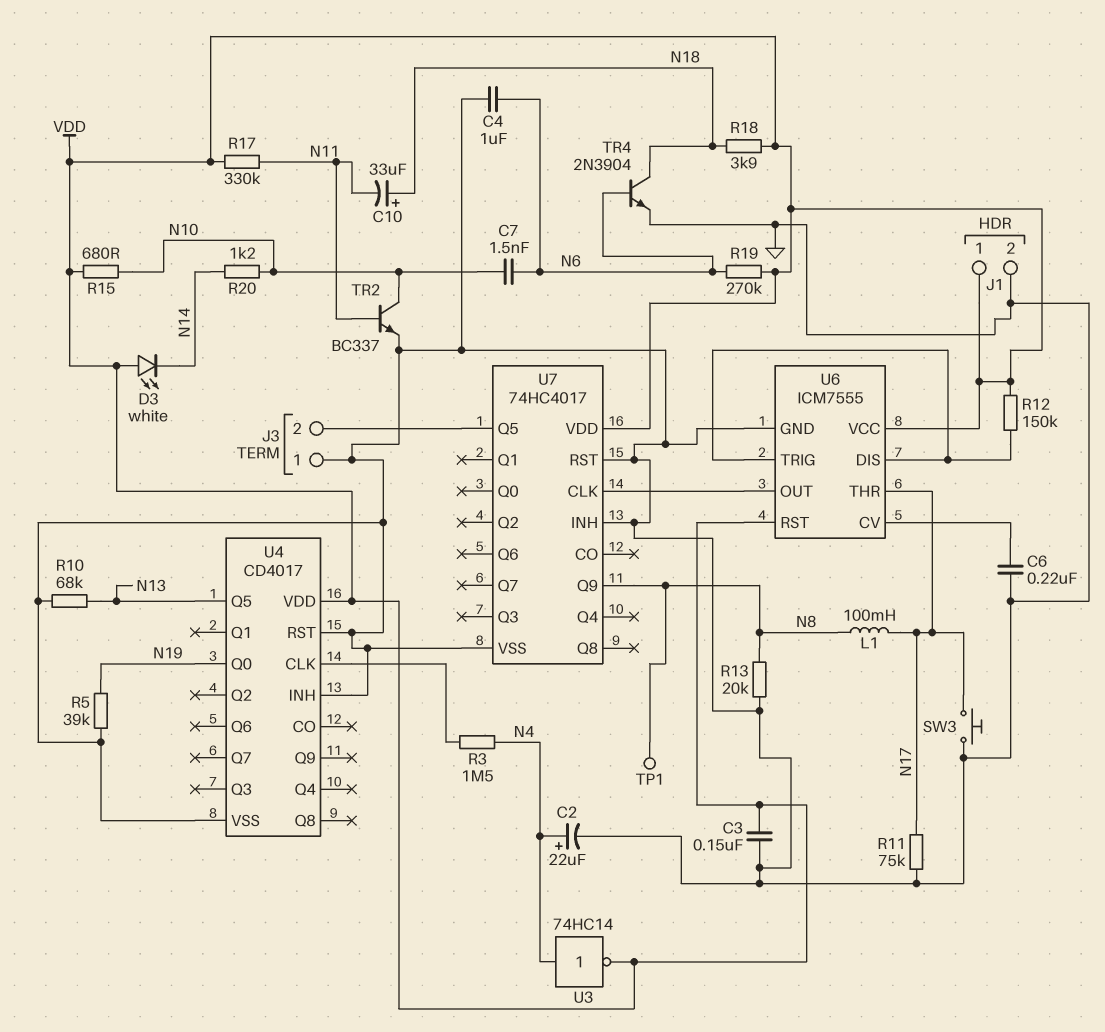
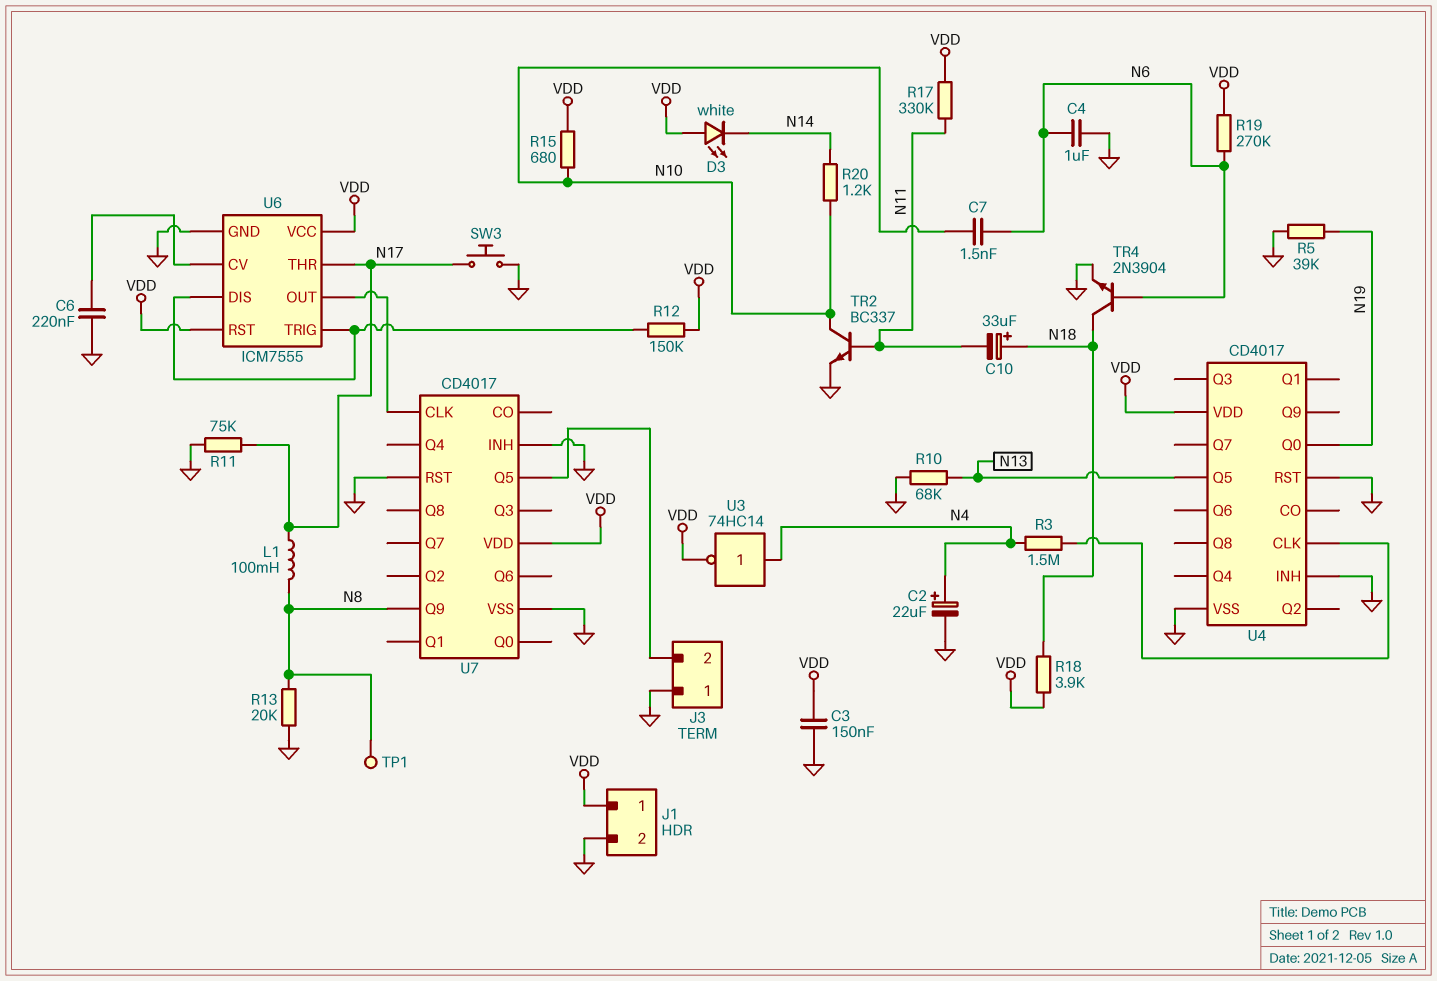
U7: 74HC4017 -> CD4017

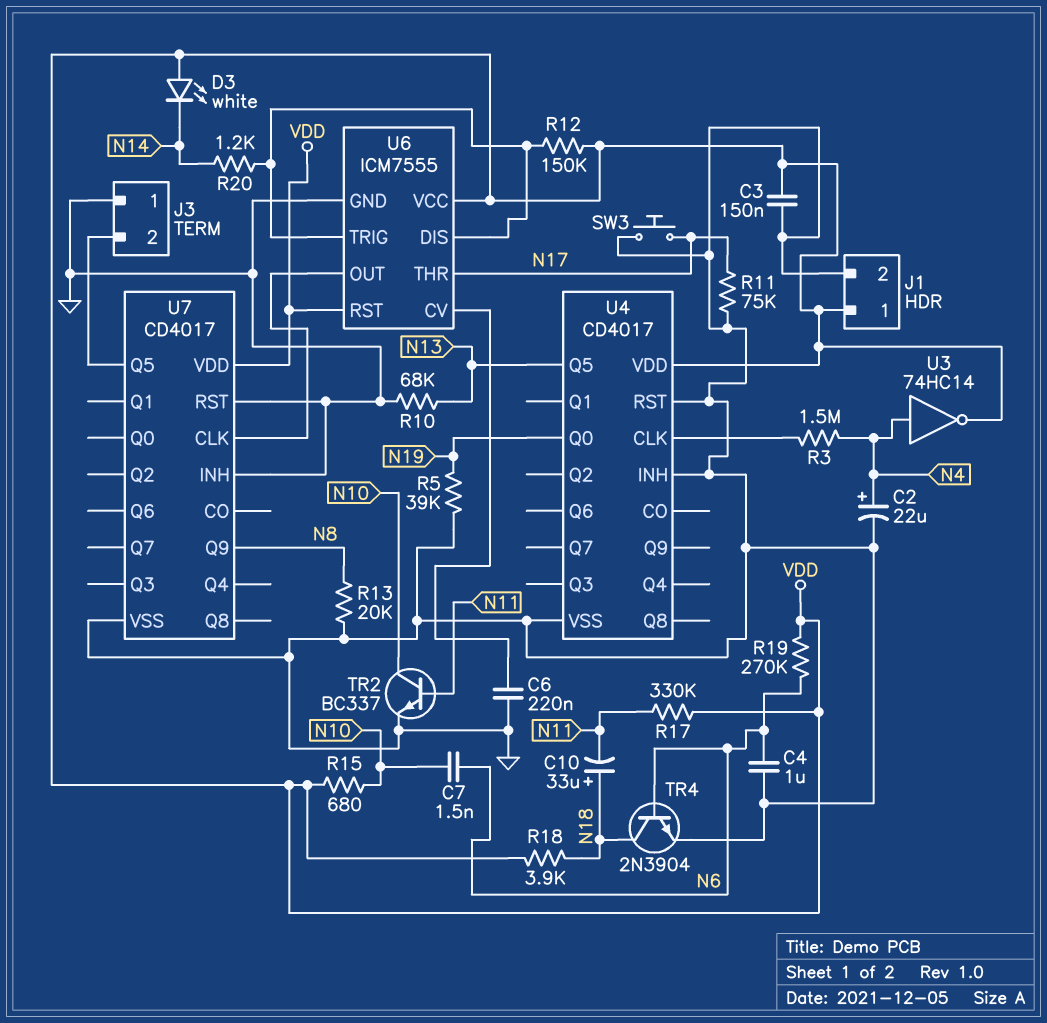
L1: 100mH (N8, N17) -> none
R20: 1.2k (N10, N14) -> 1.2k (N14, U6/DIS)
TP1: test point (N8) -> none

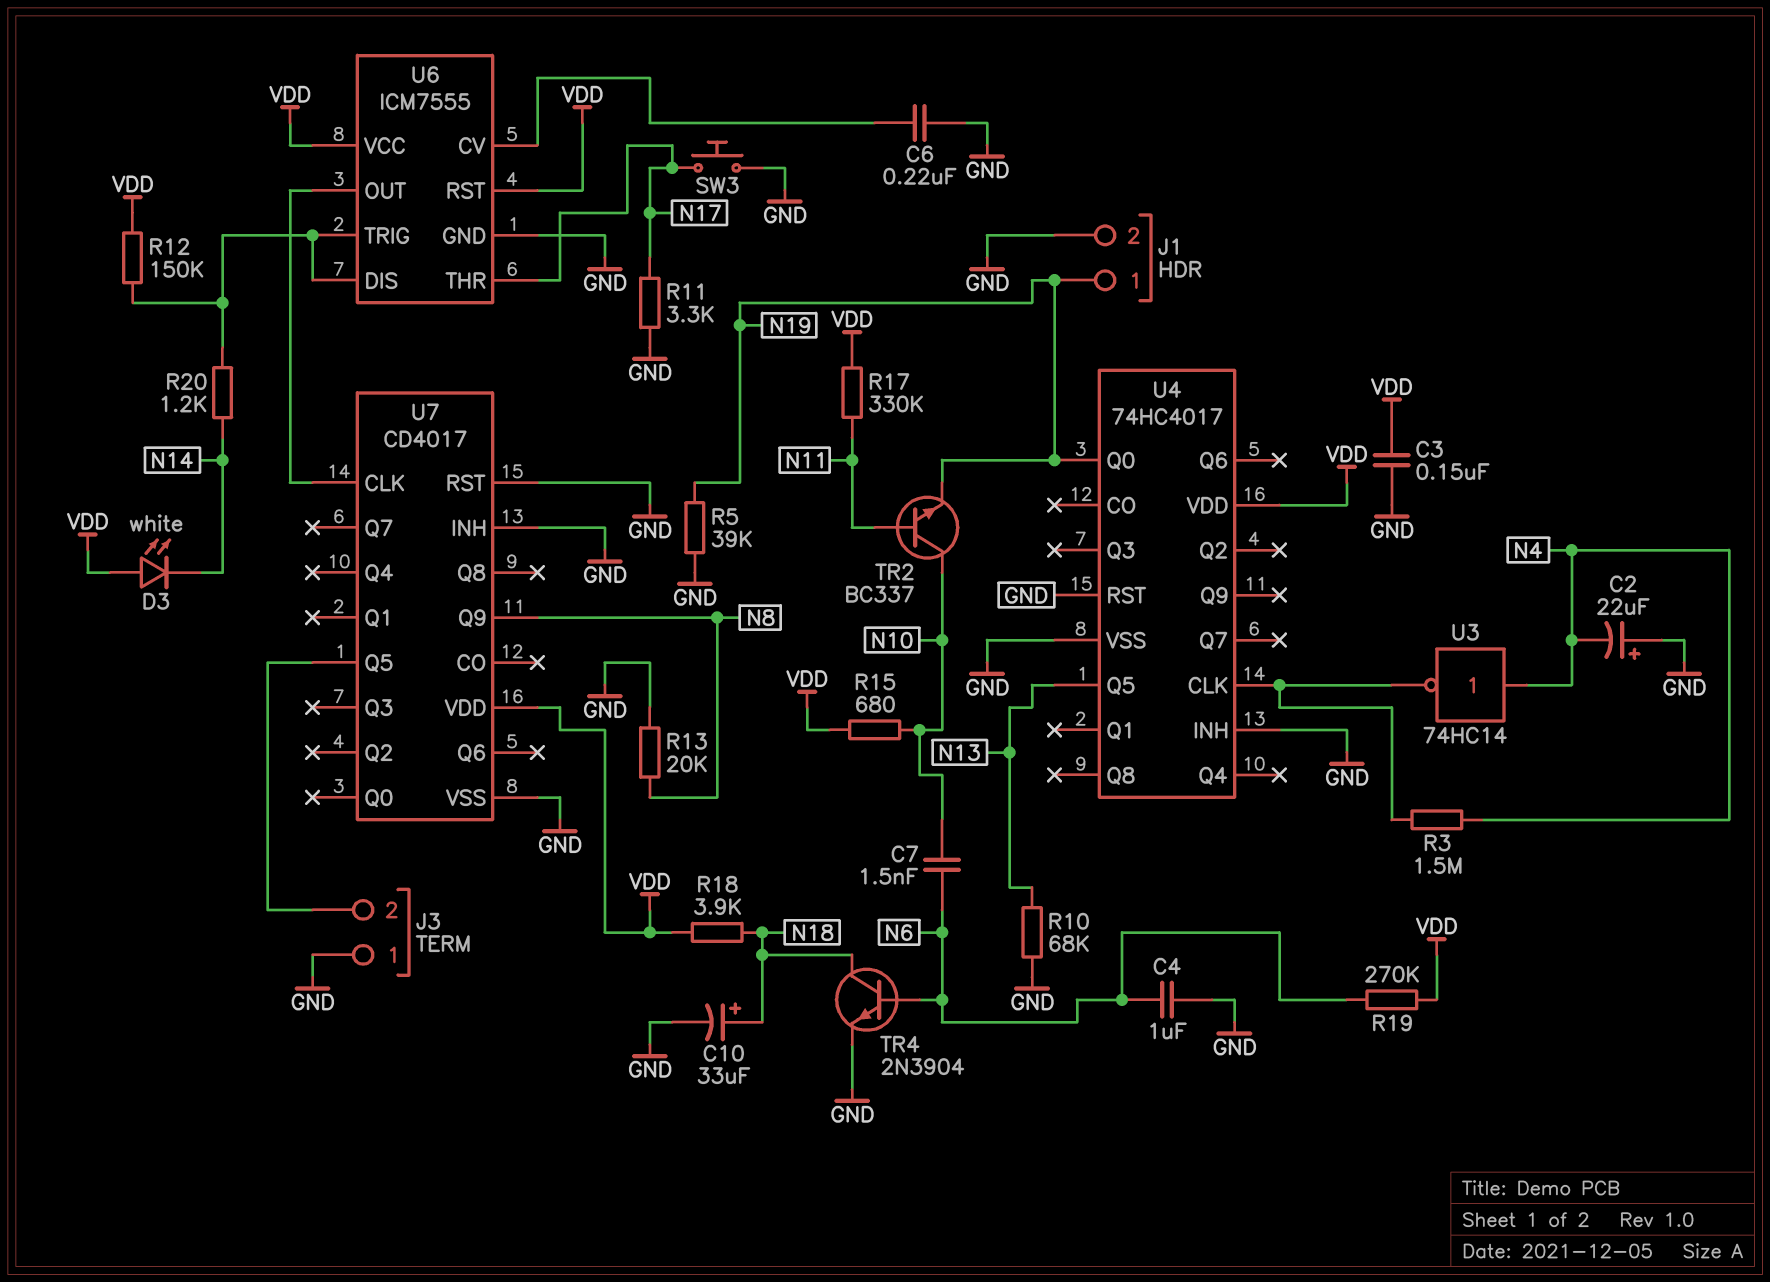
C2: 22uF (plus N4, minus GND) -> 22uF (plus GND, minus N4)
C10: 33uF (plus N18, minus N11) -> 33uF (plus N18, minus GND)
J1 pin 1: VDD -> N19
R11: 75k (GND, N17) -> 3.3k (GND, N17)
TR2: NPN BC337 (B N11, C N10, E GND) -> NPN BC337 (B N11, C N10, E N19)
U3: NOT 74HC14 (in N4, out VDD) -> NOT 74HC14 (in N4, out U4/CLK)
U4: CD4017 -> 74HC4017

